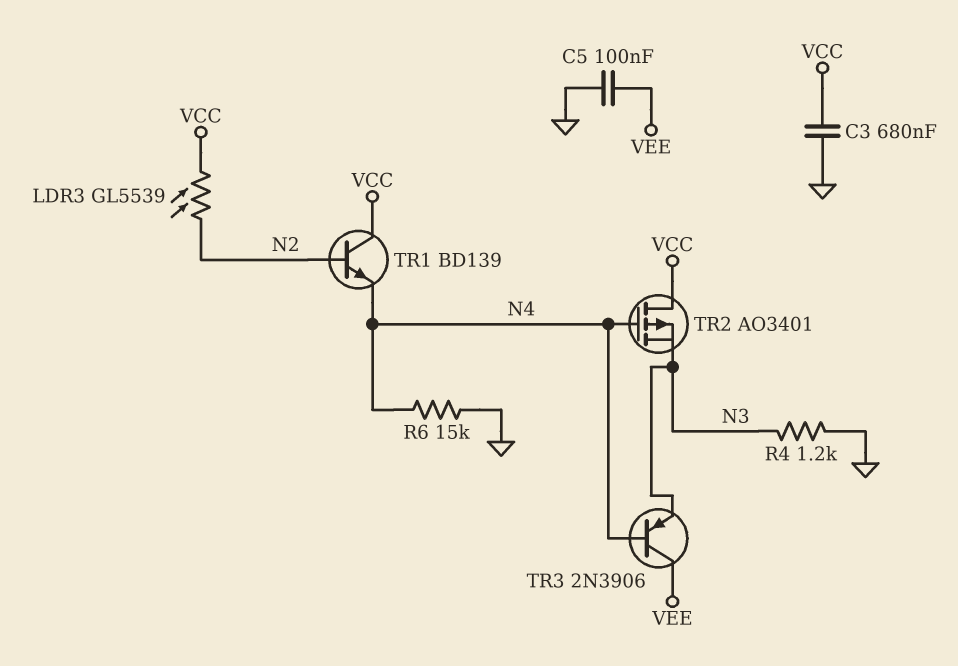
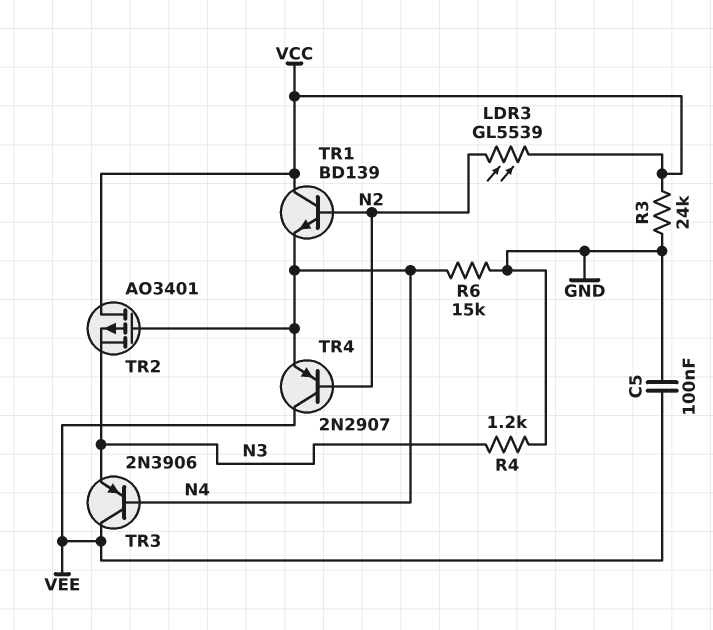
C3: 680nF (GND, VCC) -> none
R3: none -> 24k (GND, VCC)
TR4: none -> PNP 2N2907 (B N2, C VEE, E N4)

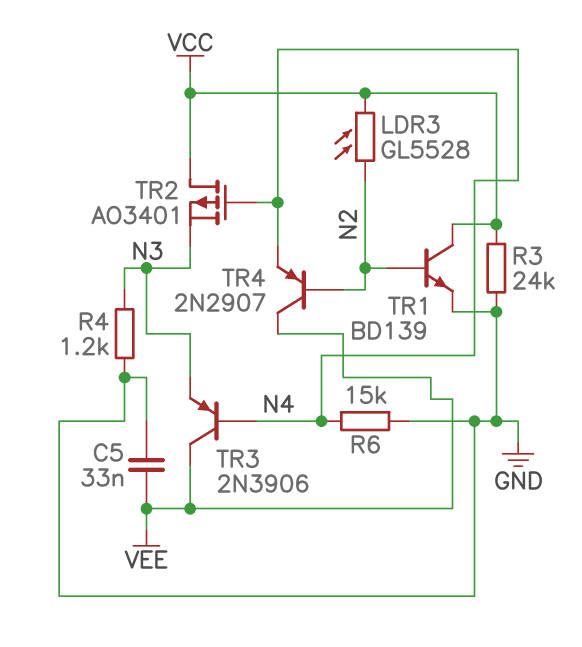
C5: 100nF (GND, VEE) -> 33nF (GND, VEE)
LDR3: GL5539 (N2, VCC) -> GL5528 (N2, VCC)
TR1: NPN BD139 (B N2, C VCC, E N4) -> NPN BD139 (B N2, C VCC, E GND)

